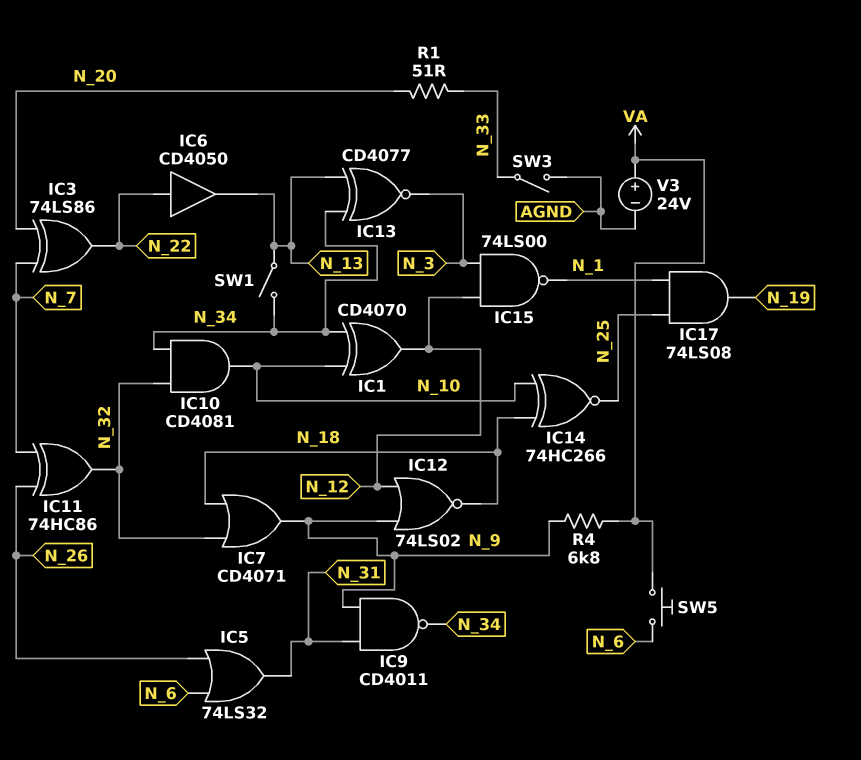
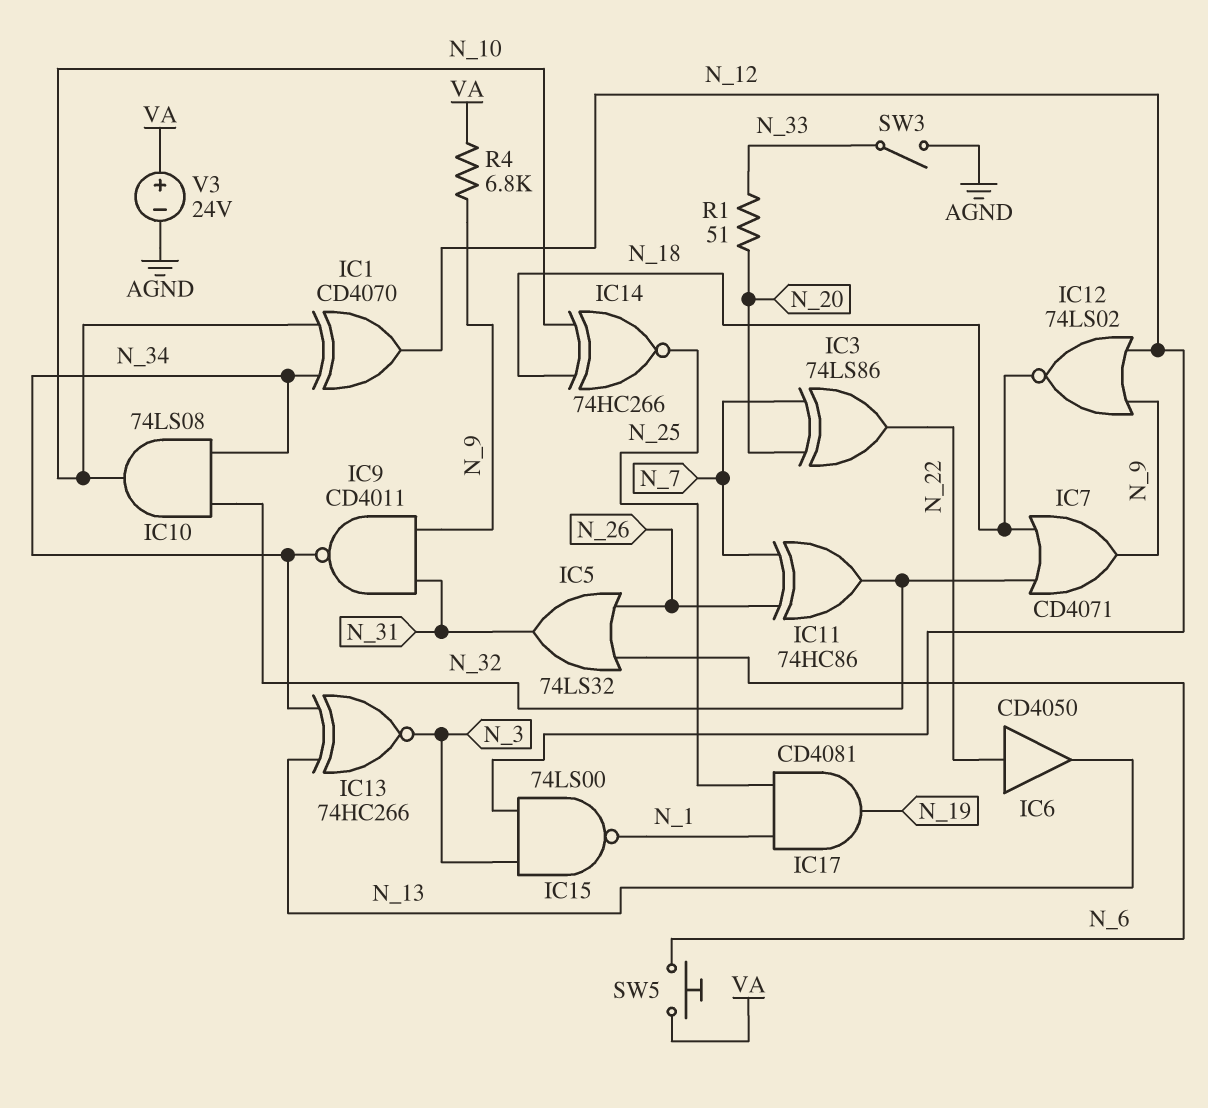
IC10: AND CD4081 (in N_32, in N_34, out N_10) -> AND 74LS08 (in N_32, in N_34, out N_10)
IC13: XNOR CD4077 (in N_13, in N_34, out N_3) -> XNOR 74HC266 (in N_13, in N_34, out N_3)
IC17: AND 74LS08 (in N_1, in N_25, out N_19) -> AND CD4081 (in N_1, in N_25, out N_19)
SW1: switch (N_13, N_34) -> none

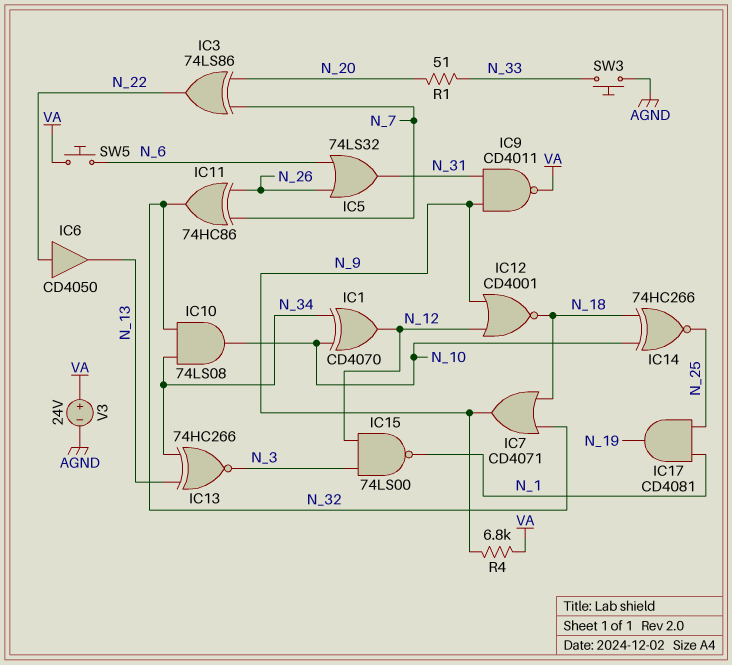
IC9: NAND CD4011 (in N_9, in N_31, out N_34) -> NAND CD4011 (in N_9, in N_31, out VA)
IC12: NOR 74LS02 (in N_9, in N_12, out N_18) -> NOR CD4001 (in N_9, in N_12, out N_18)
SW3: switch (AGND, N_33) -> button (AGND, N_33)

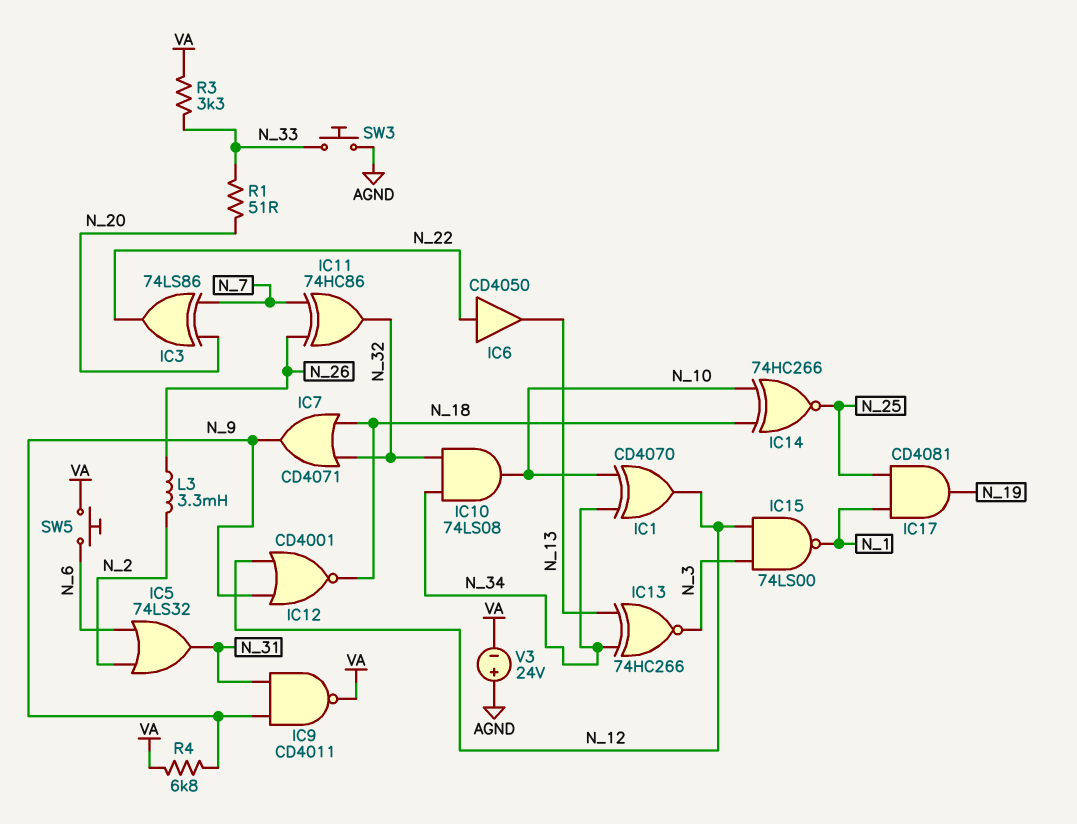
IC5: OR 74LS32 (in N_6, in N_26, out N_31) -> OR 74LS32 (in N_2, in N_6, out N_31)
L3: none -> 3.3mH (N_2, N_26)
R3: none -> 3.3k (N_33, VA)
V3: 24V (plus VA, minus AGND) -> 24V (plus AGND, minus VA)

